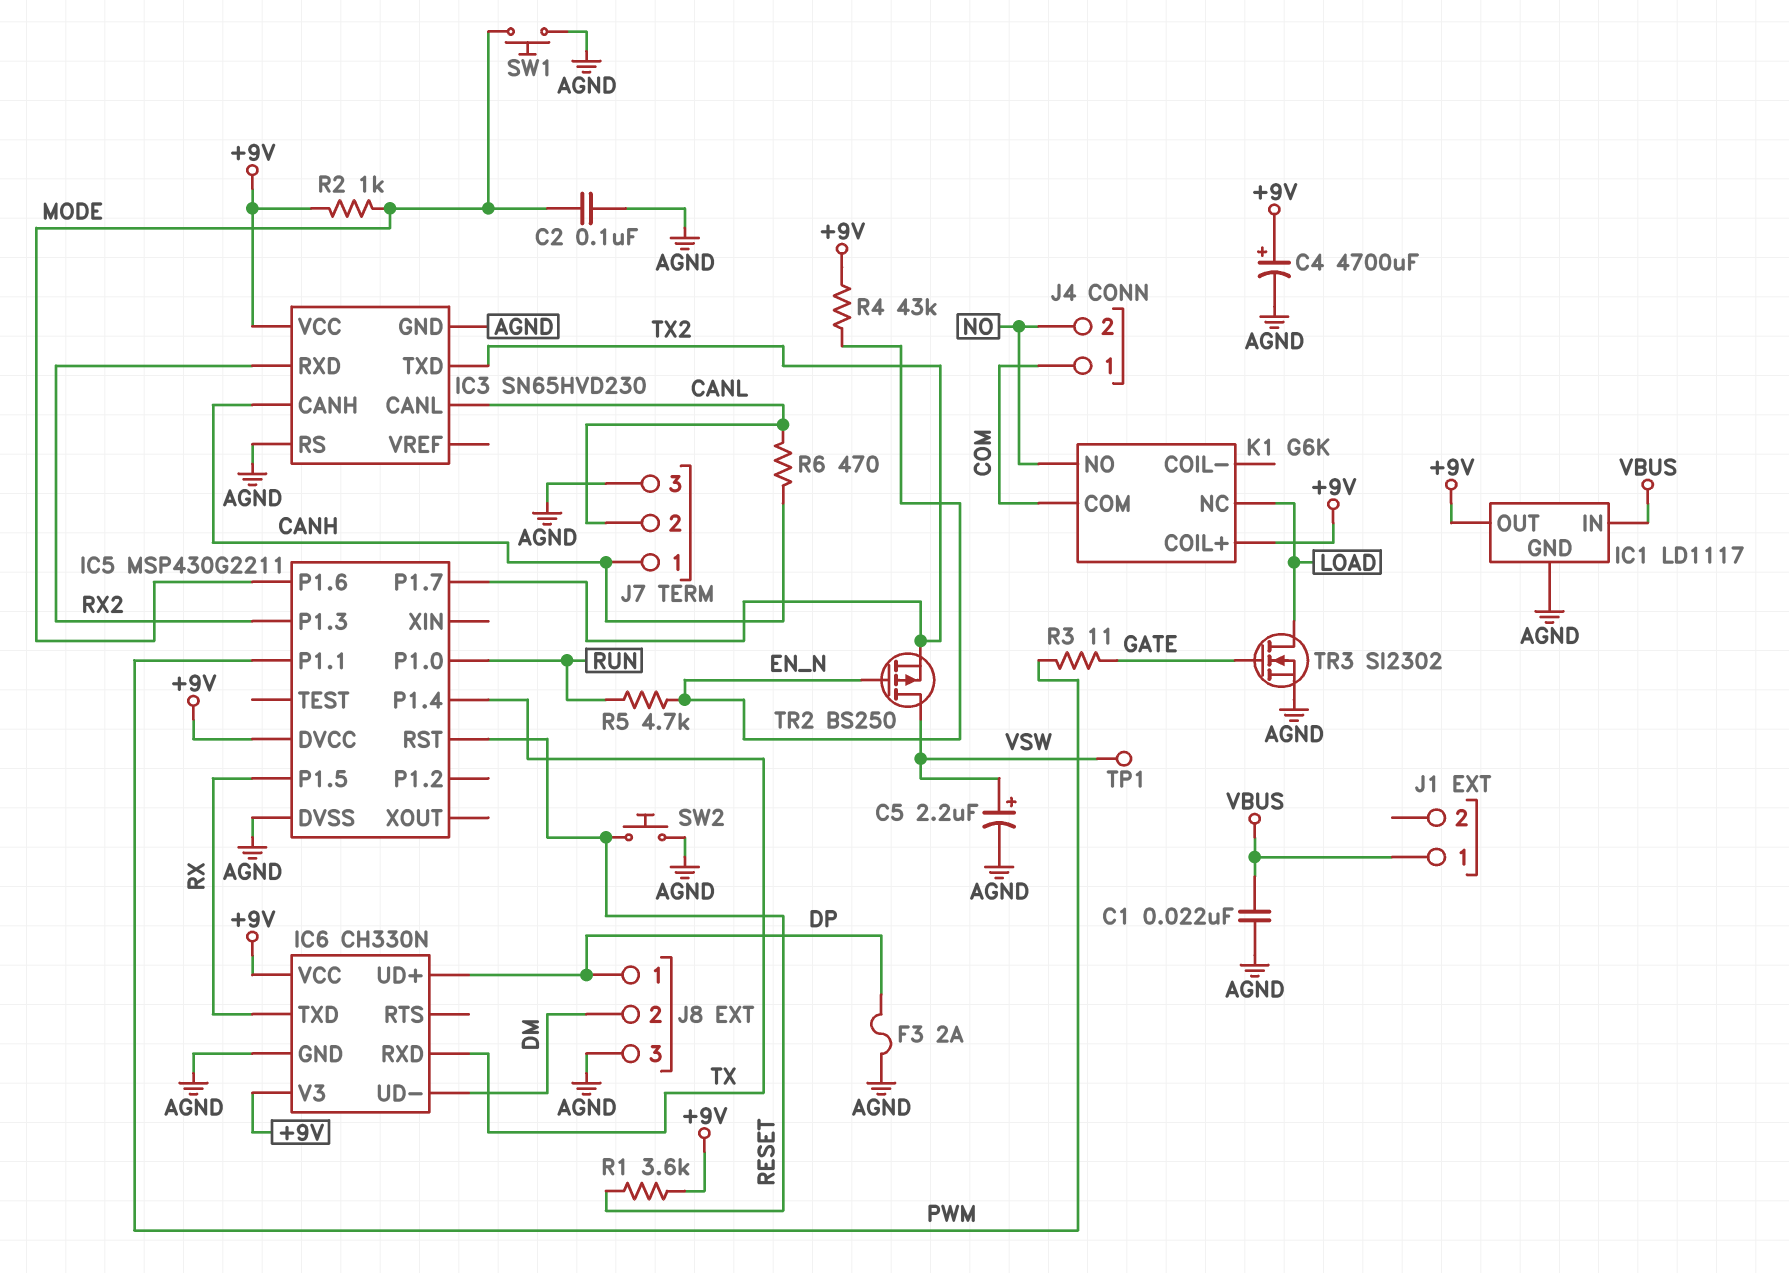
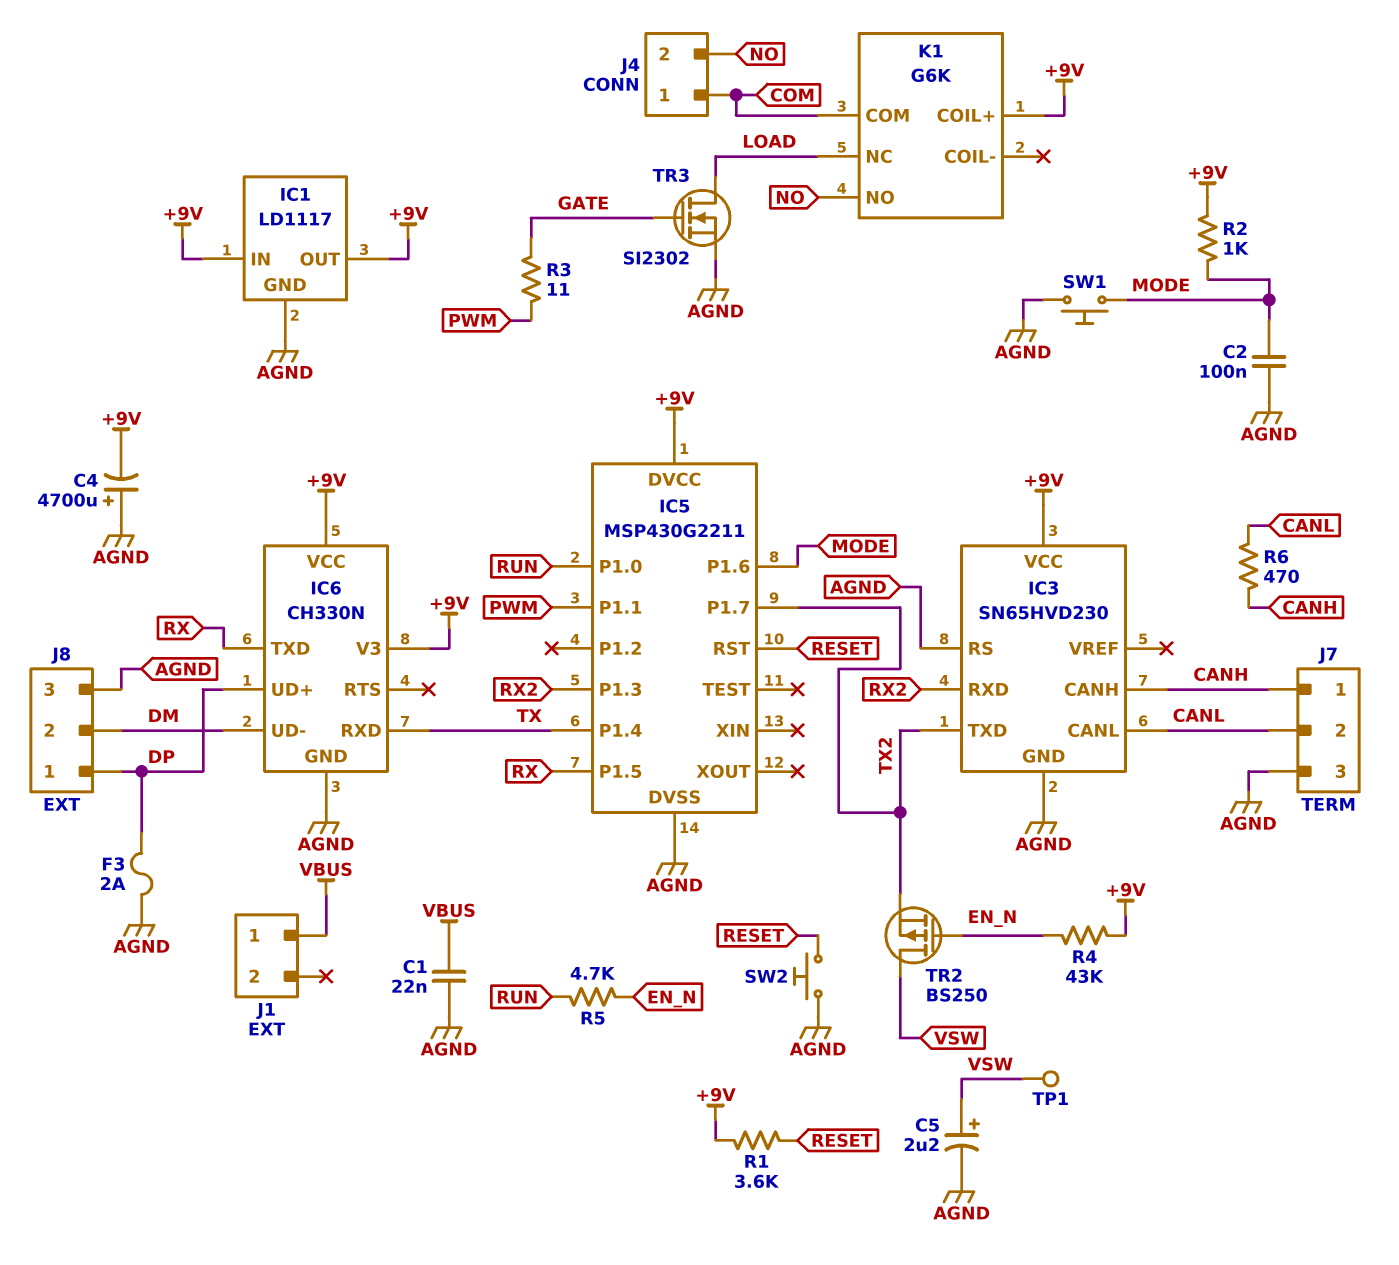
C4: 4700uF (plus +9V, minus AGND) -> 4700uF (plus AGND, minus +9V)
IC1 pin IN: VBUS -> +9V

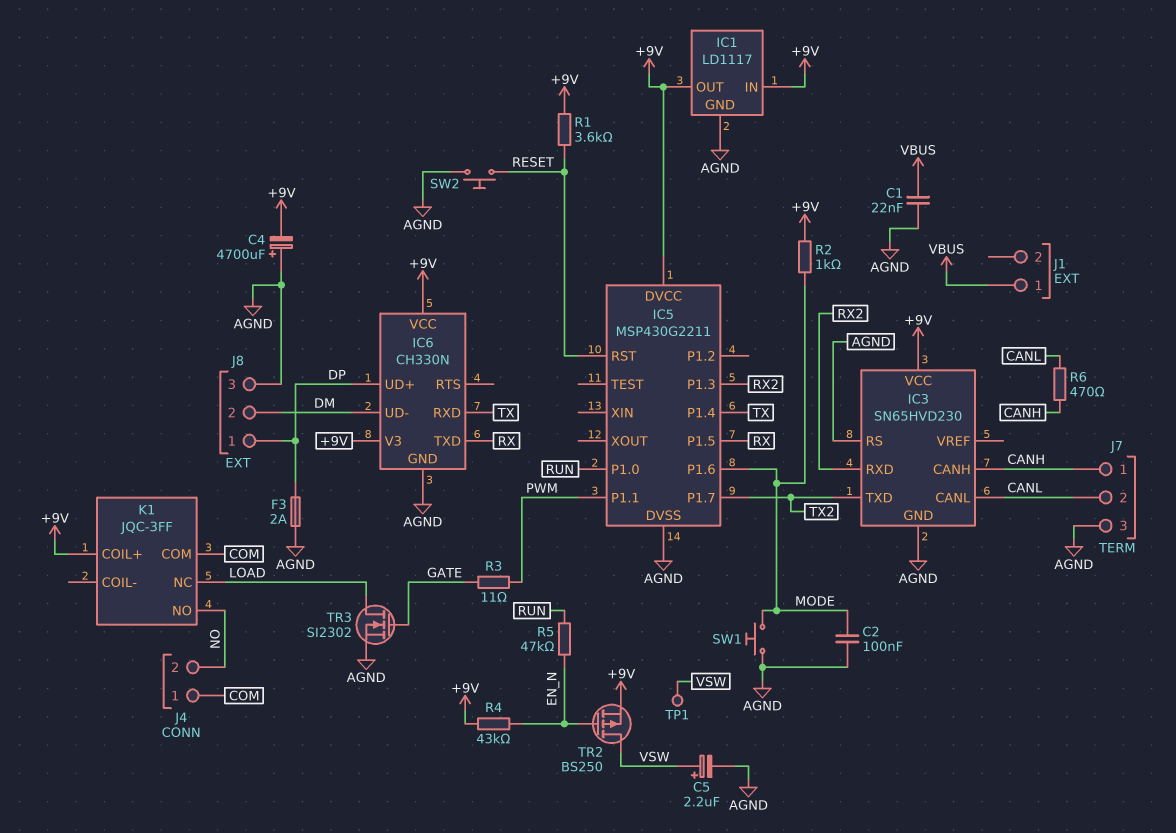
K1: G6K -> JQC-3FF
R5: 4.7k (EN_N, RUN) -> 47k (EN_N, RUN)
TR2: PMOS BS250 (G EN_N, D VSW, S TX2) -> PMOS BS250 (G EN_N, D VSW, S +9V)

